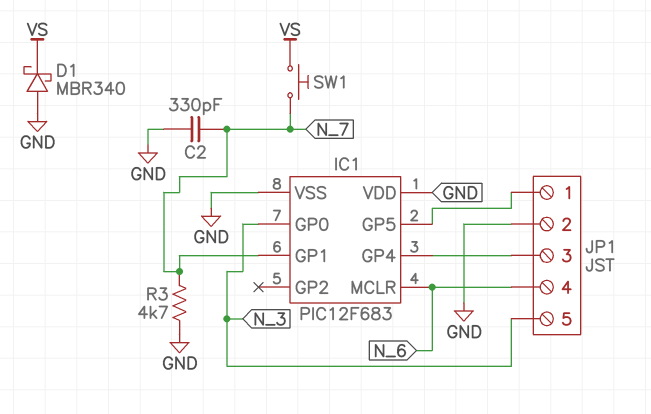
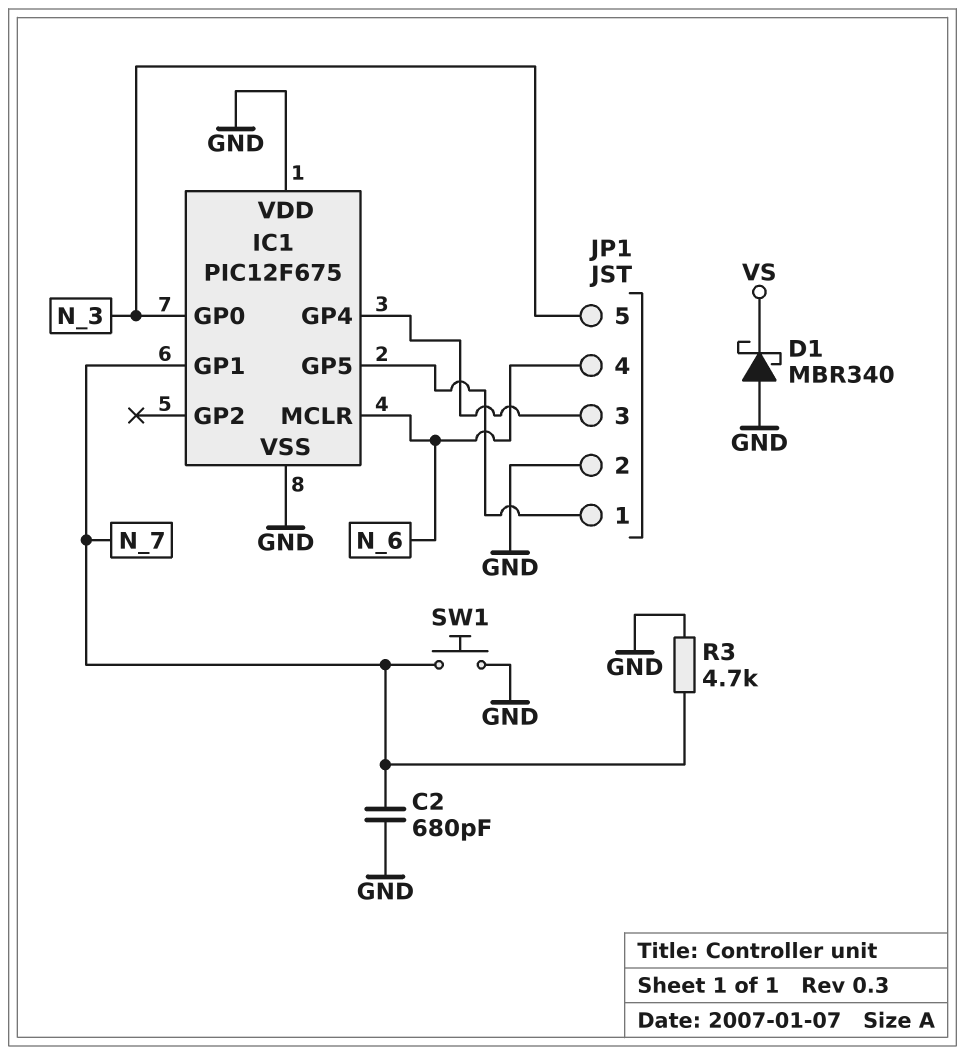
C2: 330pF (GND, N_7) -> 680pF (GND, N_7)
IC1: PIC12F683 -> PIC12F675
SW1: button (N_7, VS) -> button (GND, N_7)

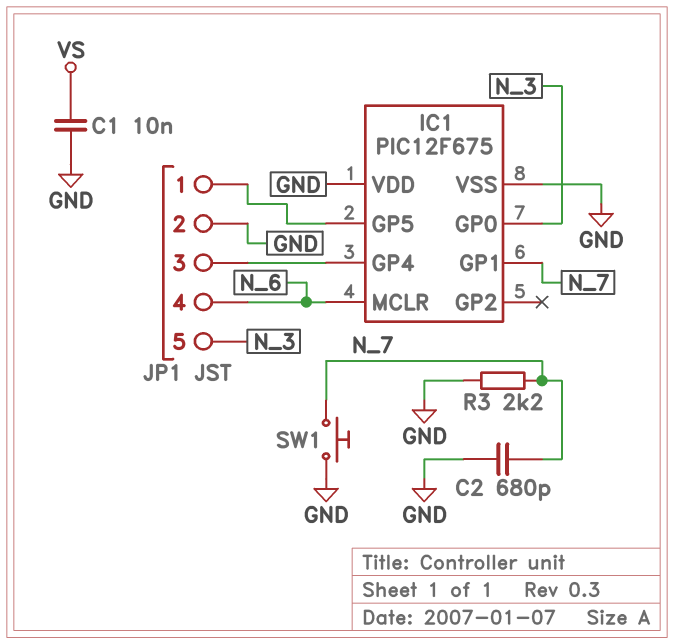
C1: none -> 10nF (GND, VS)
D1: schottky MBR340 (A GND, K VS) -> none
R3: 4.7k (GND, N_7) -> 2.2k (GND, N_7)

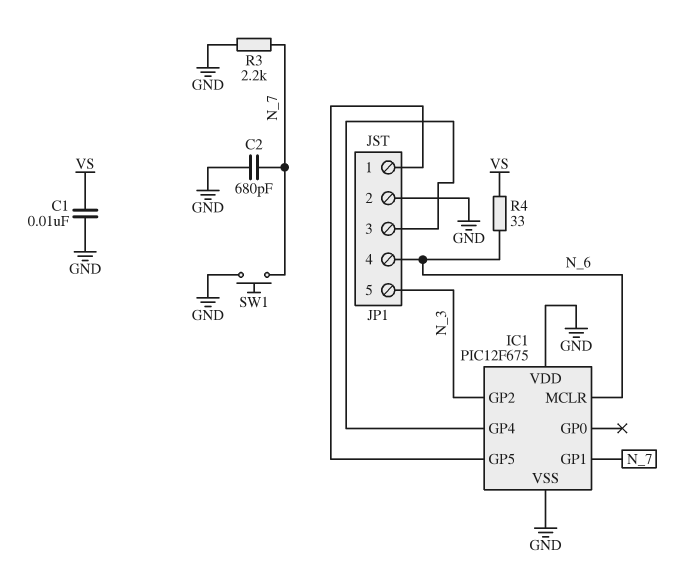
IC1 pin GP0: N_3 -> none
IC1 pin GP2: none -> N_3
R4: none -> 33 (N_6, VS)

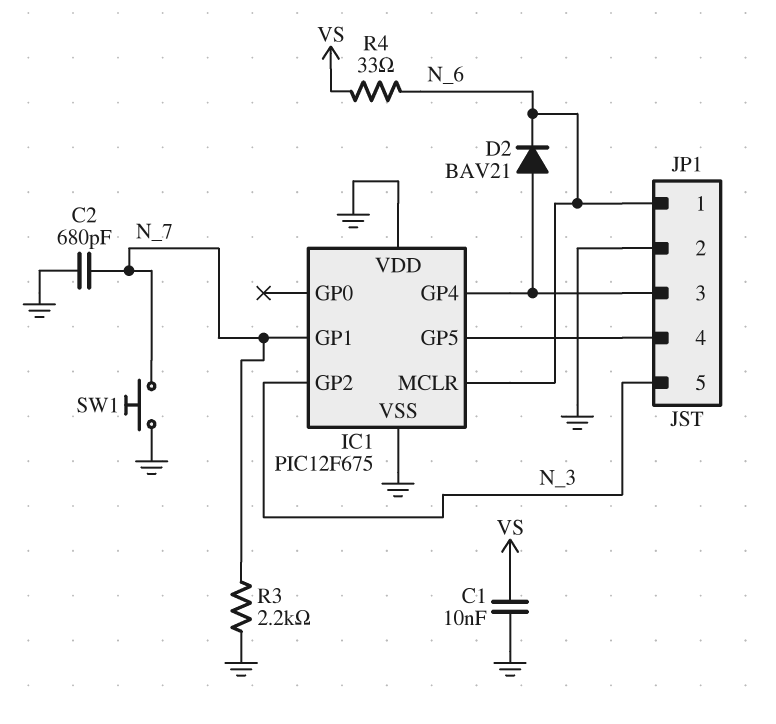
D2: none -> diode BAV21 (A IC1/GP4, K N_6)
JP1 pin 1: IC1/GP5 -> N_6
JP1 pin 4: N_6 -> IC1/GP5

